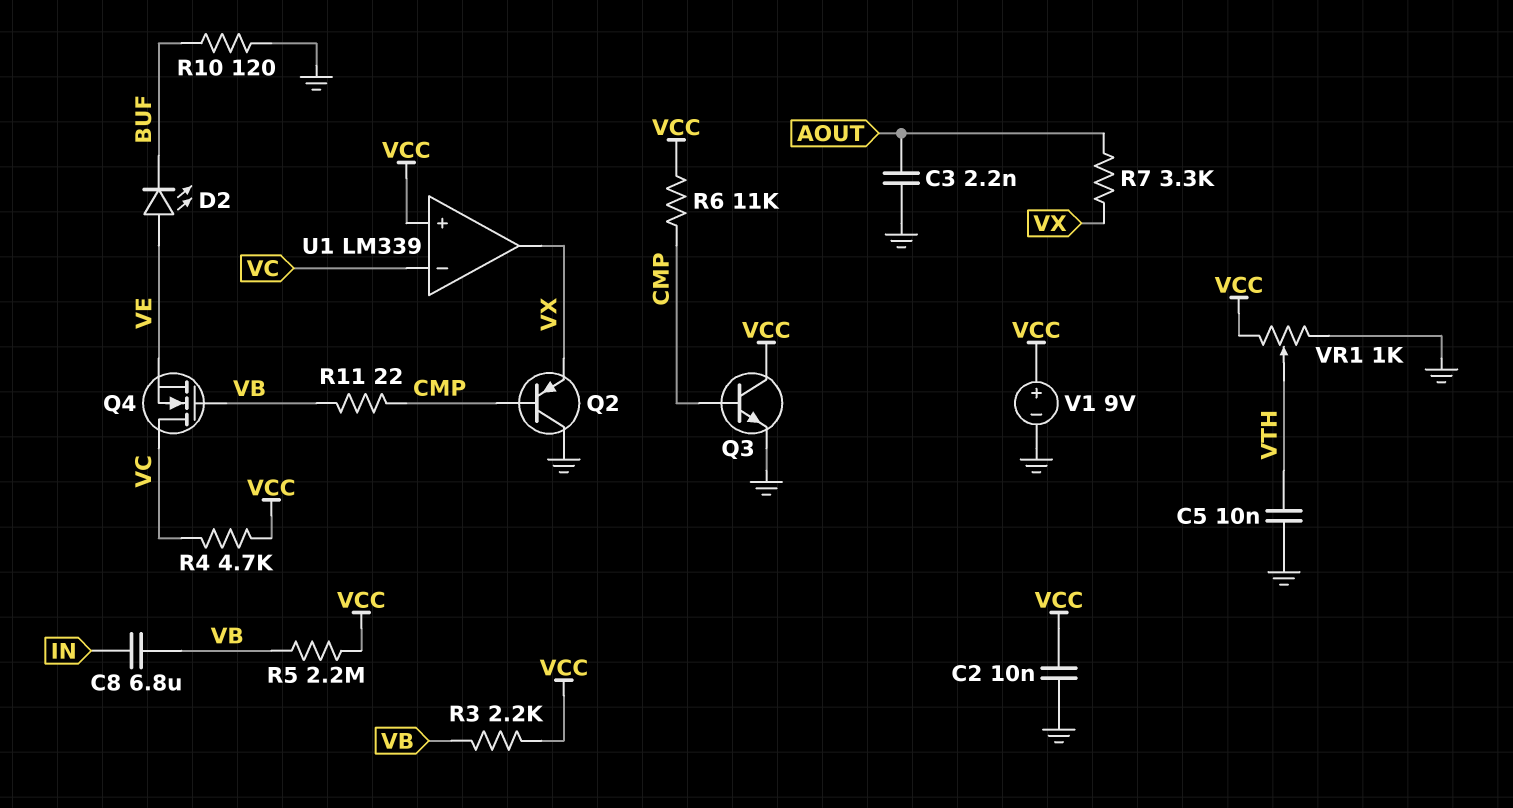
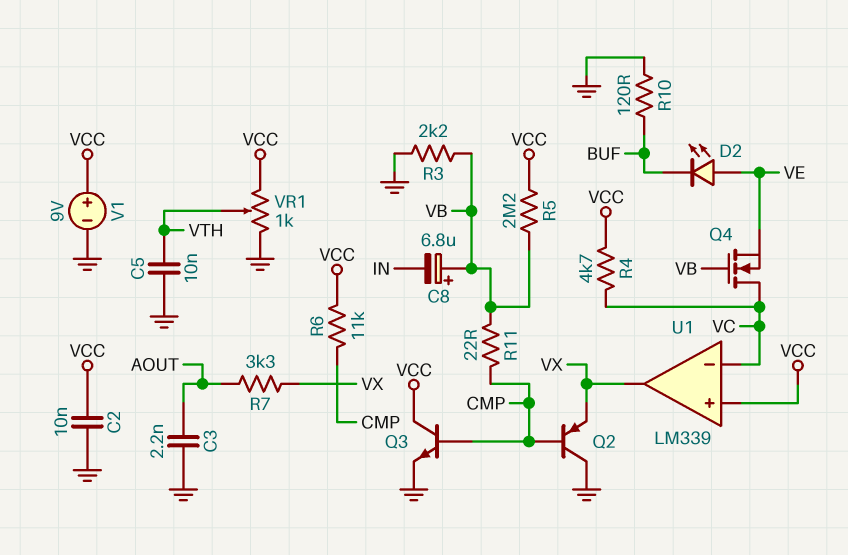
C8: 6.8uF (IN, VB) -> 6.8uF (plus VB, minus IN)
R3: 2.2k (VB, VCC) -> 2.2k (GND, VB)

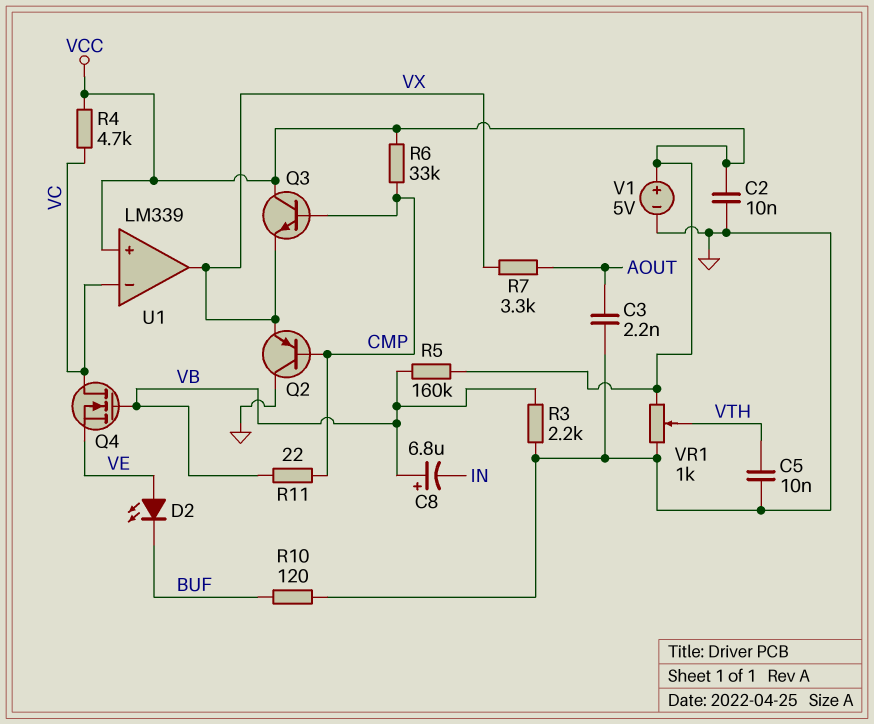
Q3: NPN (B CMP, C VCC, E GND) -> NPN (B CMP, C VCC, E VX)
R5: 2.2M (VB, VCC) -> 160k (VB, VCC)
R6: 11k (CMP, VCC) -> 33k (CMP, VCC)
V1: 9V (plus VCC, minus GND) -> 5V (plus VCC, minus GND)

